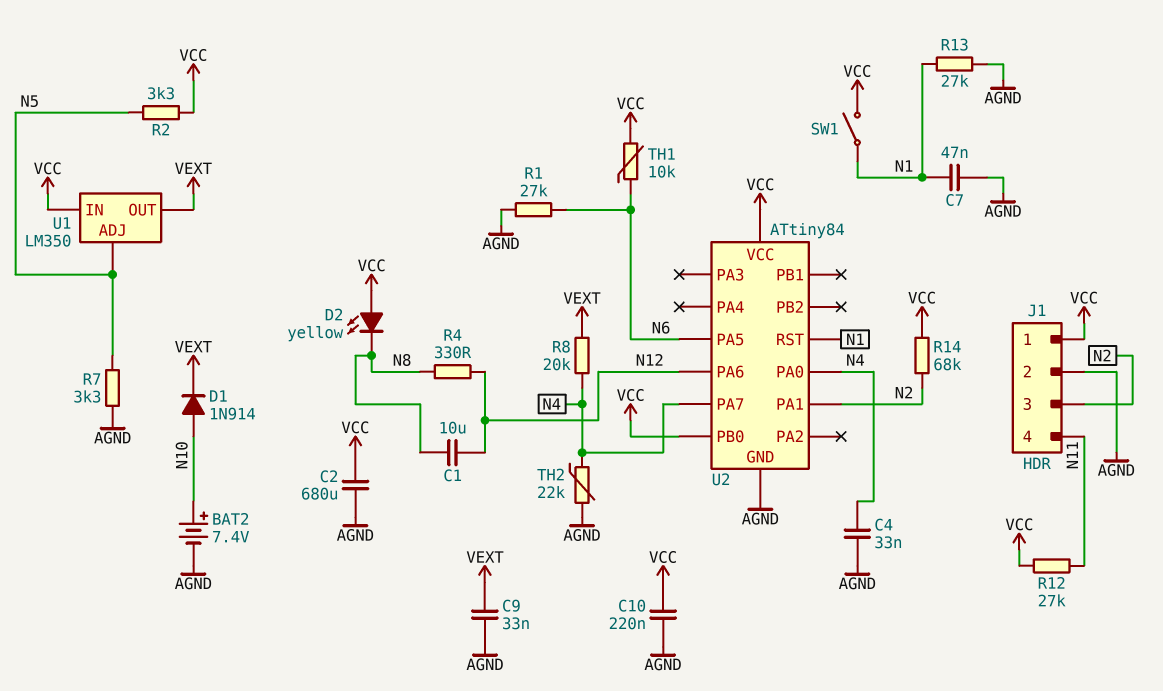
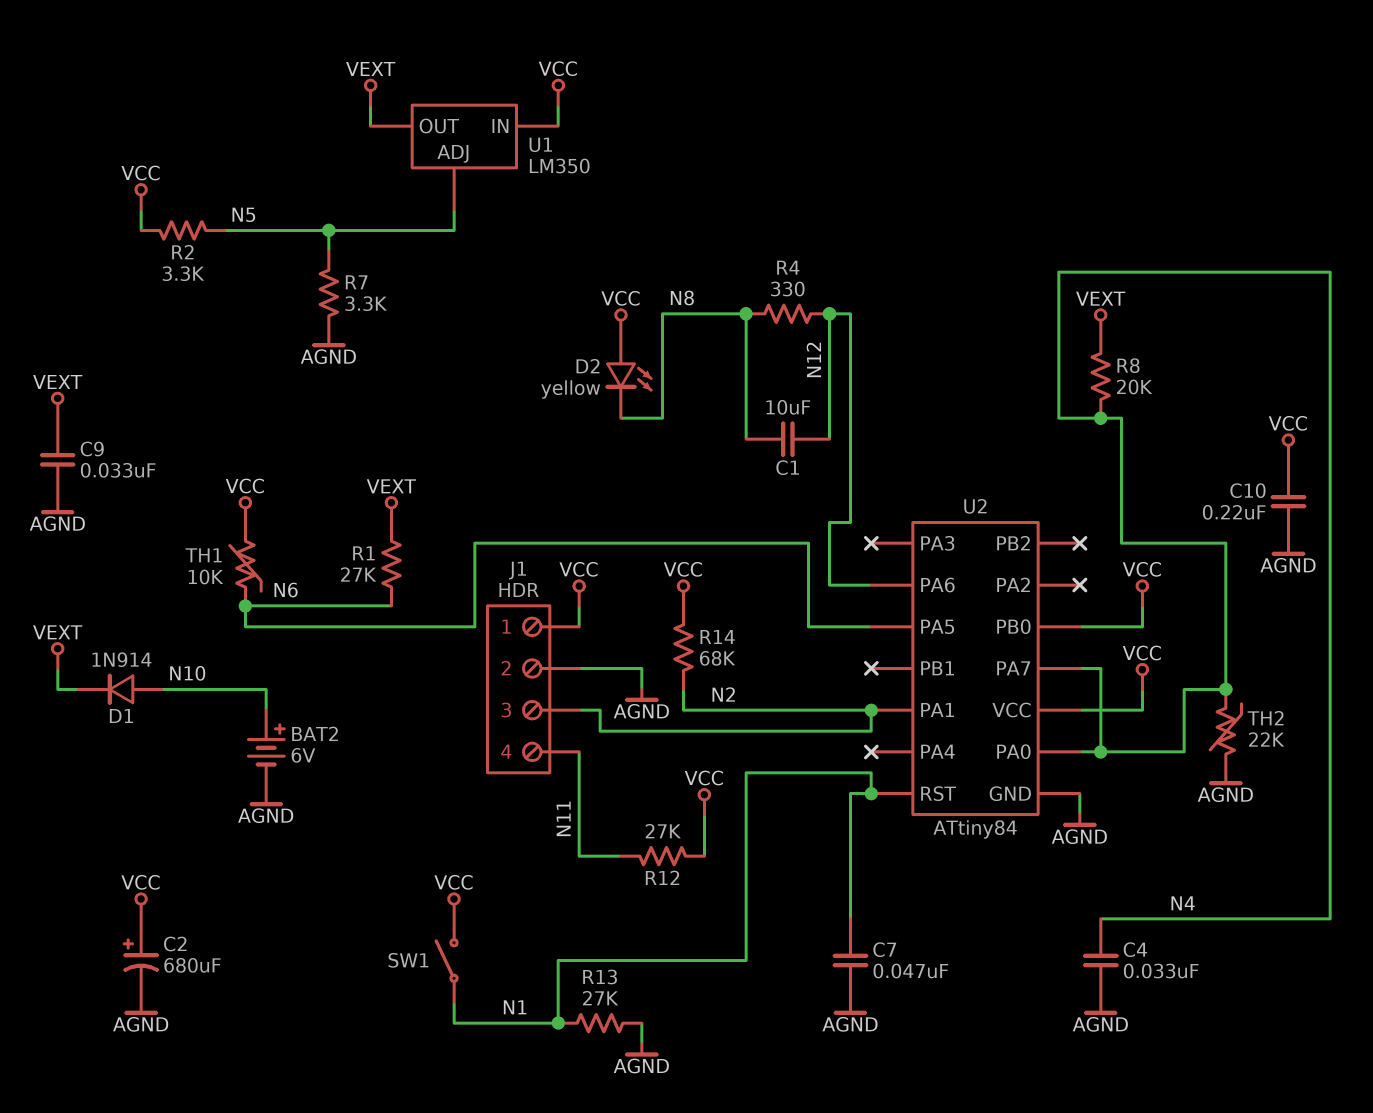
BAT2: 7.4V (plus N10, minus AGND) -> 6V (plus N10, minus AGND)
C2: 680uF (AGND, VCC) -> 680uF (plus VCC, minus AGND)
R1: 27k (AGND, N6) -> 27k (N6, VEXT)

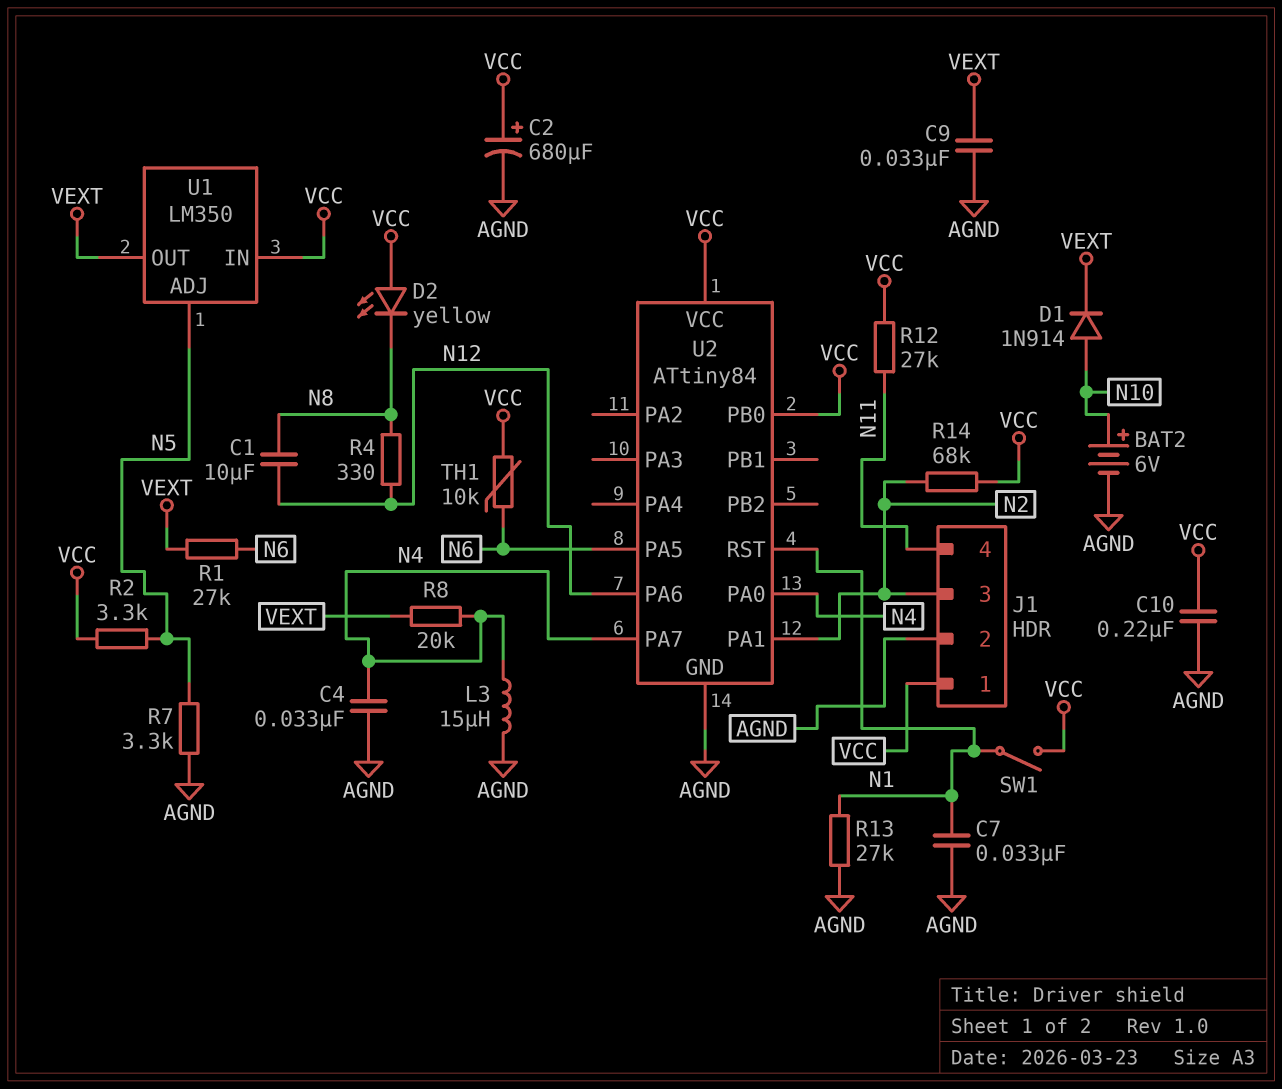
C7: 47nF (AGND, N1) -> 33nF (AGND, N1)
L3: none -> 15uH (AGND, N4)
TH2: 22k (AGND, N4) -> none

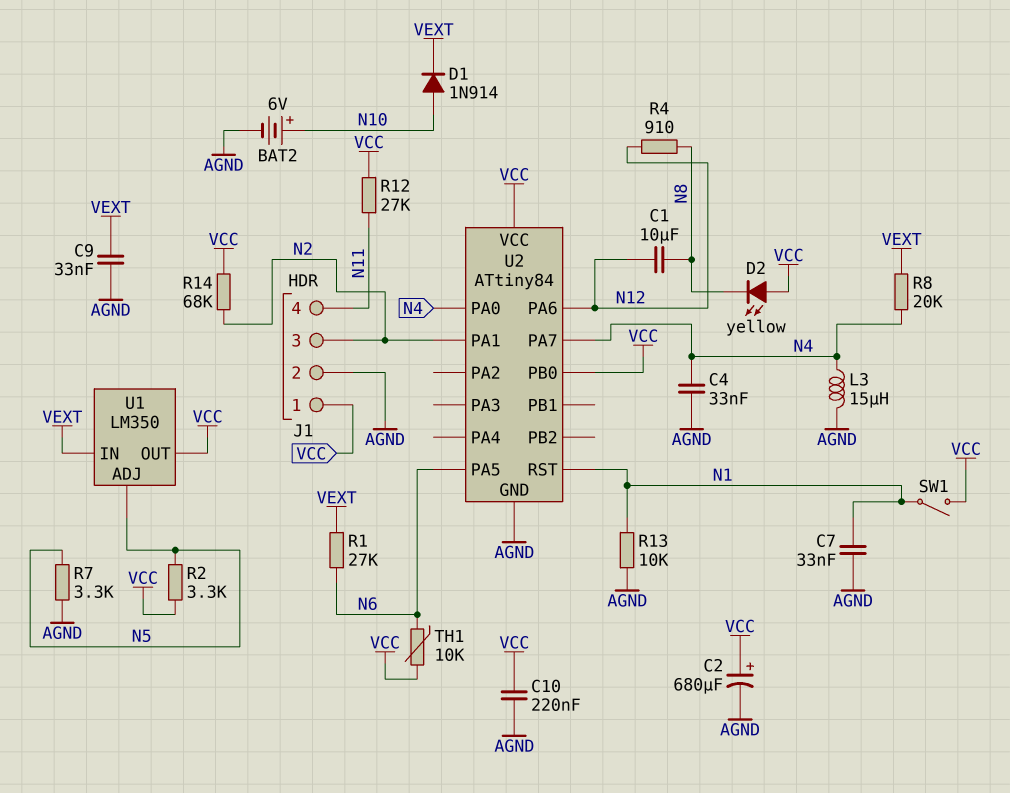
R4: 330 (N8, N12) -> 910 (N8, N12)
R13: 27k (AGND, N1) -> 10k (AGND, N1)
U1 pin IN: VCC -> VEXT
U1 pin OUT: VEXT -> VCC

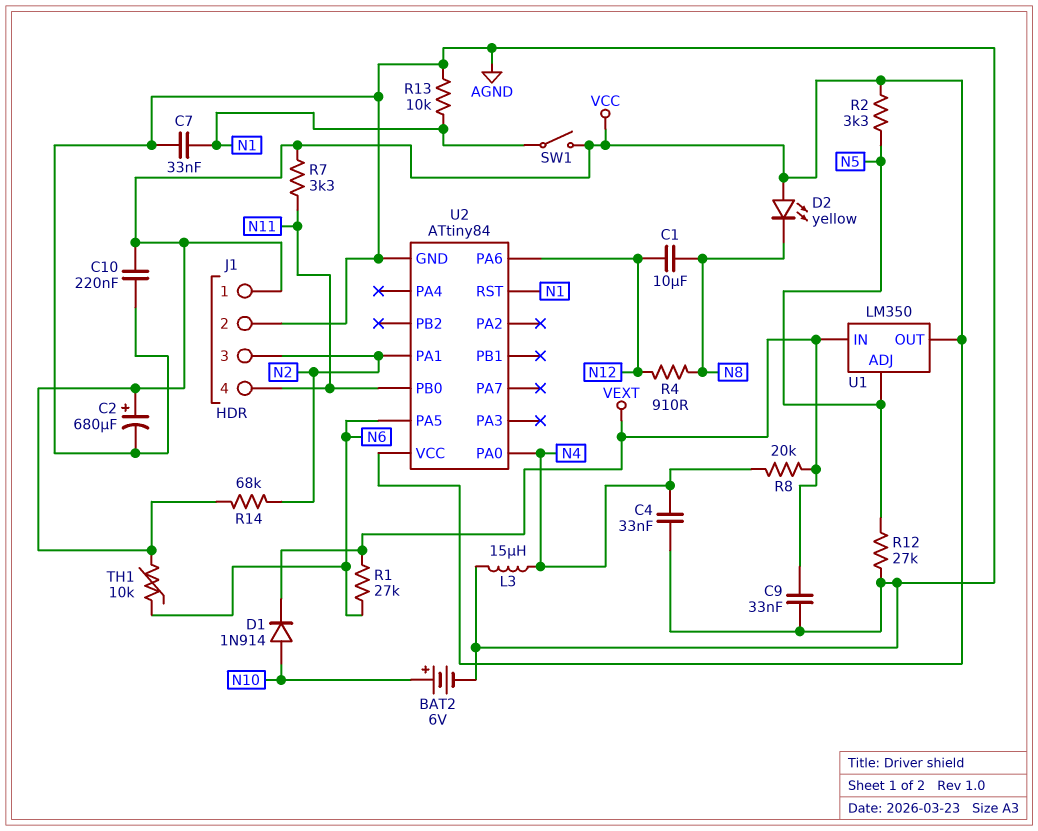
R7: 3.3k (AGND, N5) -> 3.3k (N11, VCC)
R12: 27k (N11, VCC) -> 27k (AGND, N5)
U2 pin PA7: N4 -> none
U2 pin PB0: VCC -> N11

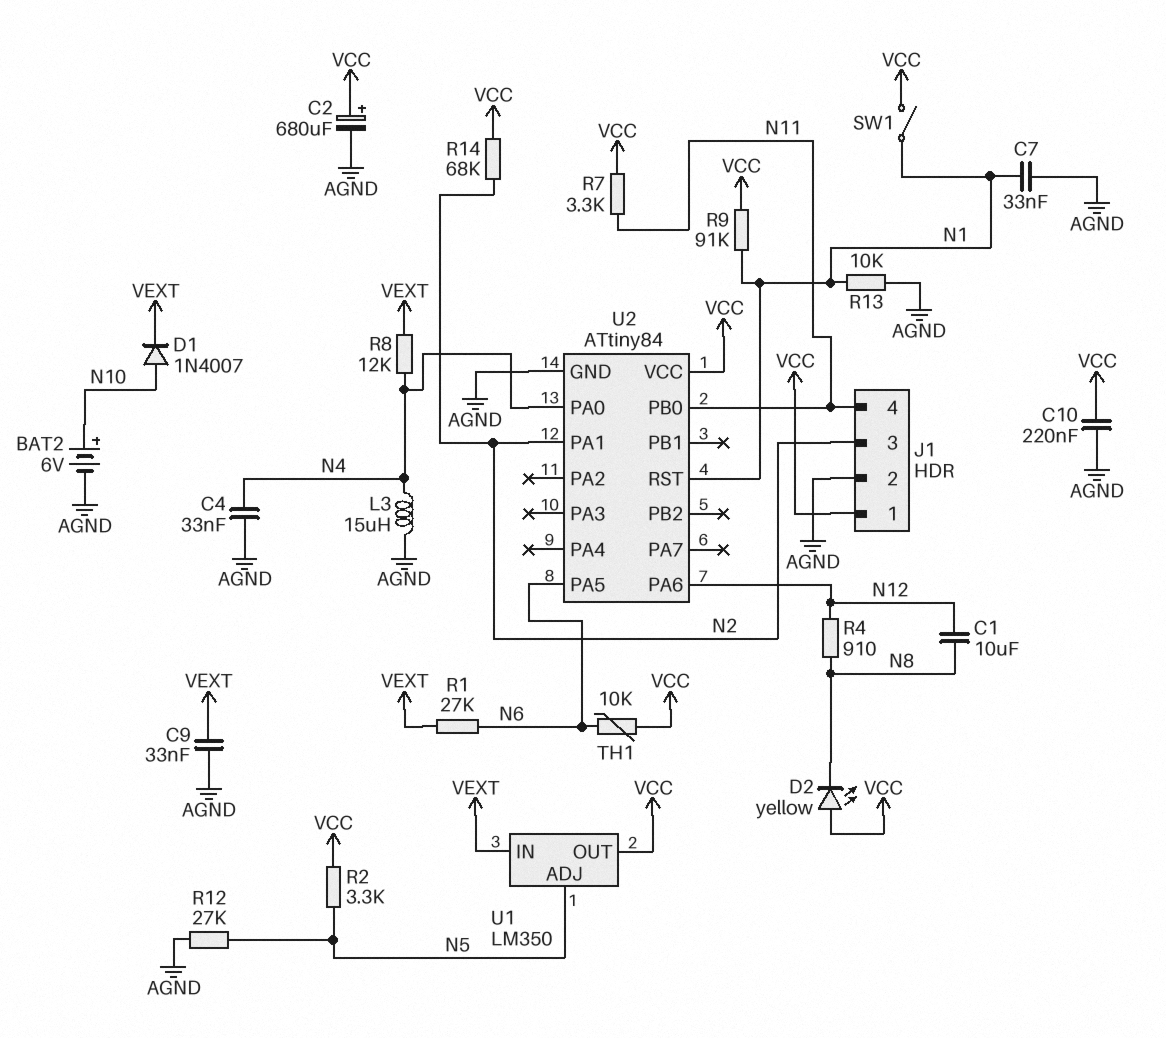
D1: diode 1N914 (A N10, K VEXT) -> diode 1N4007 (A N10, K VEXT)
R8: 20k (N4, VEXT) -> 12k (N4, VEXT)
R9: none -> 91k (N1, VCC)

